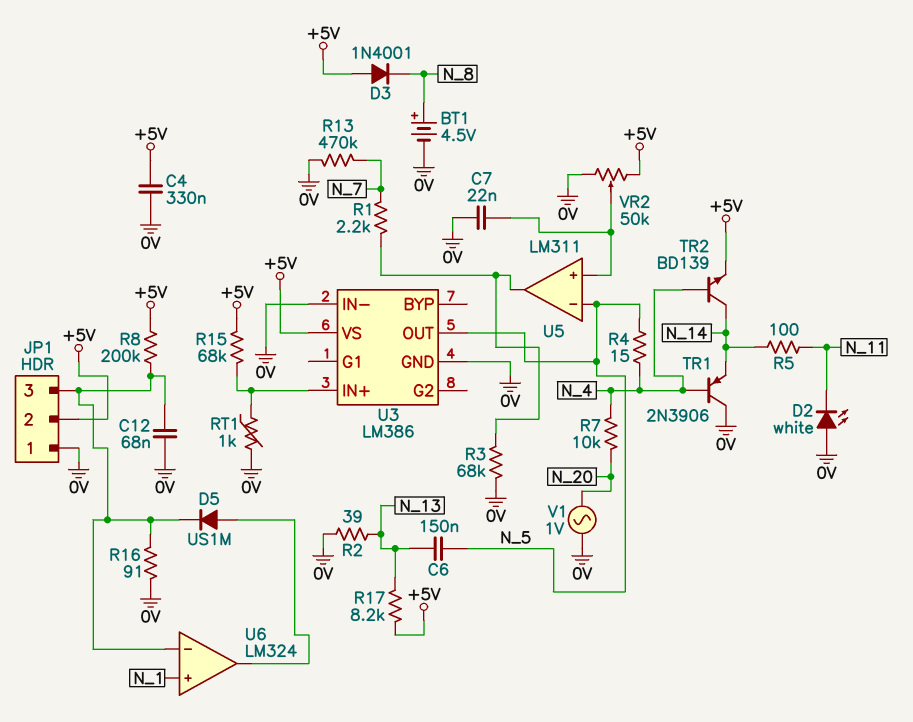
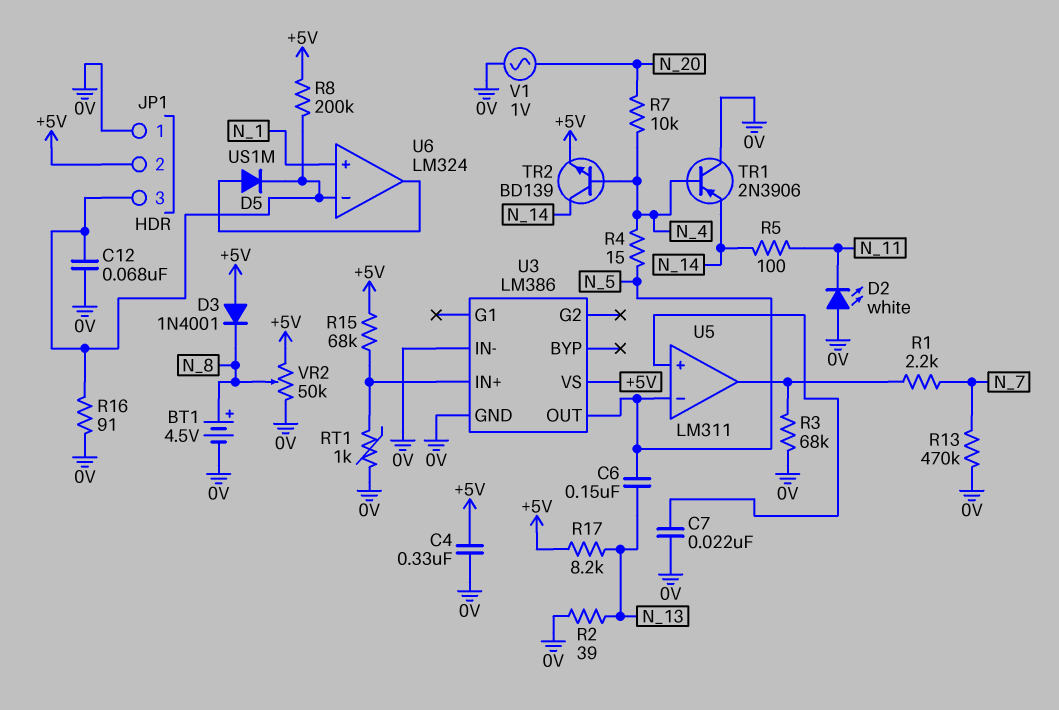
VR2: 50k (+5V, 0V, wiper U5/in+) -> 50k (+5V, 0V, wiper N_8)

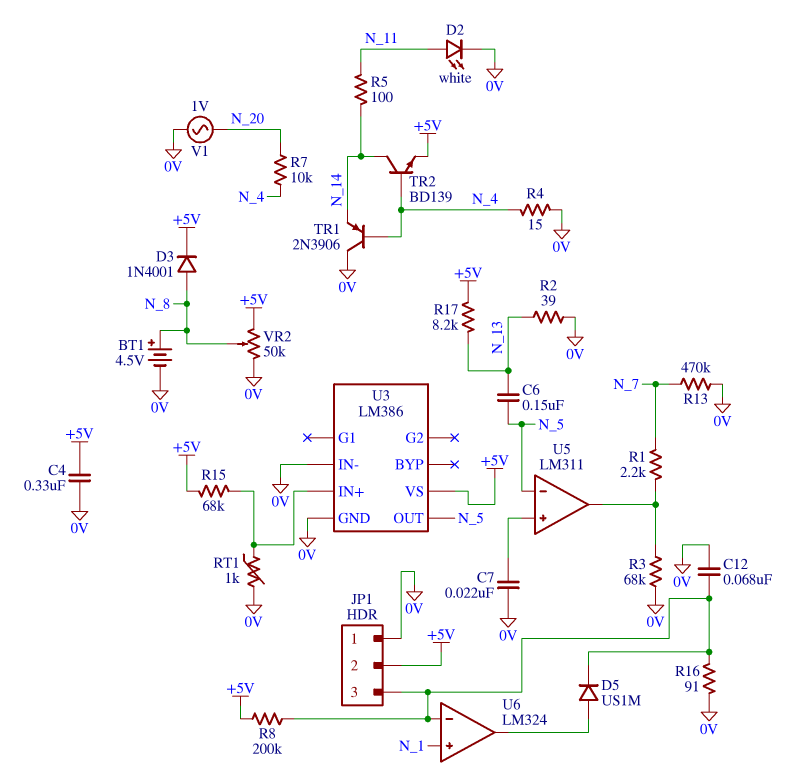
D2: LED white (A 0V, K N_11) -> LED white (A N_11, K 0V)
D3: diode 1N4001 (A +5V, K N_8) -> diode 1N4001 (A N_8, K +5V)
R4: 15 (N_4, N_5) -> 15 (0V, N_4)

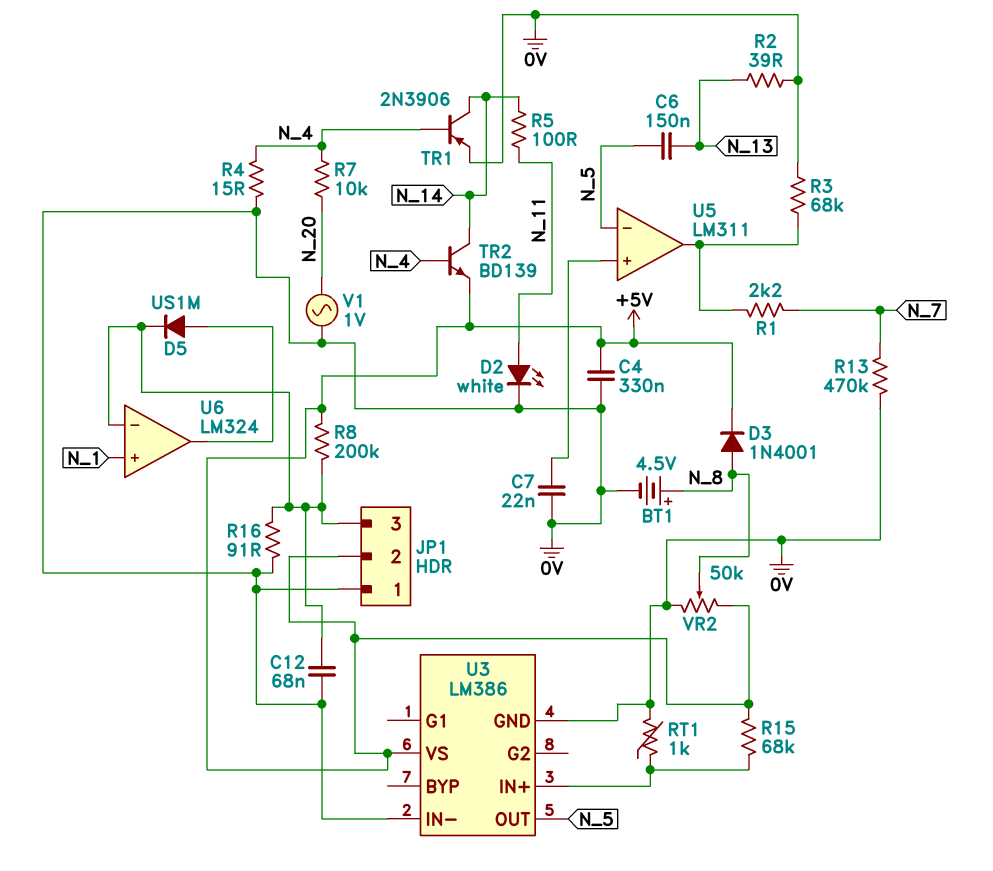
R17: 8.2k (+5V, N_13) -> none
TR1: PNP 2N3906 (B N_4, C 0V, E N_14) -> PNP 2N3906 (B N_4, C N_14, E 0V)

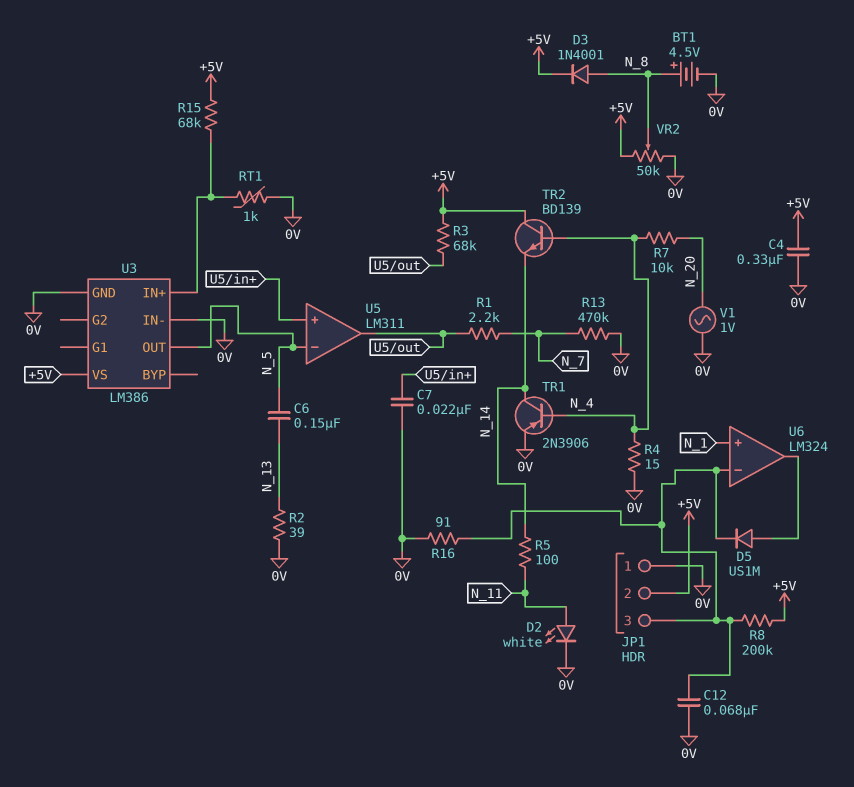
R3: 68k (0V, U5/out) -> 68k (+5V, U5/out)
TR2: NPN BD139 (B N_4, C N_14, E +5V) -> NPN BD139 (B N_4, C +5V, E N_14)

